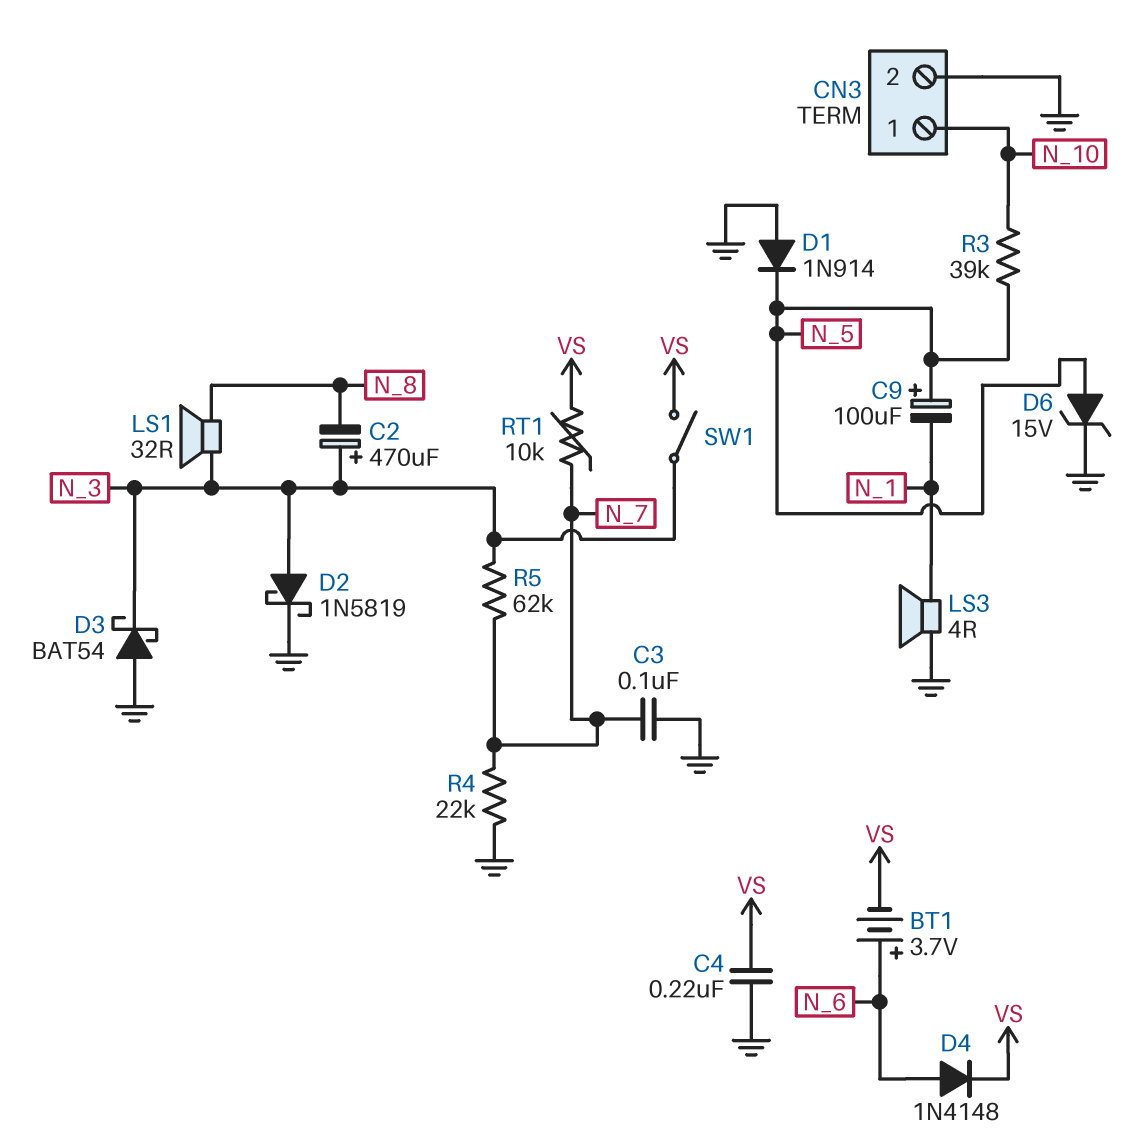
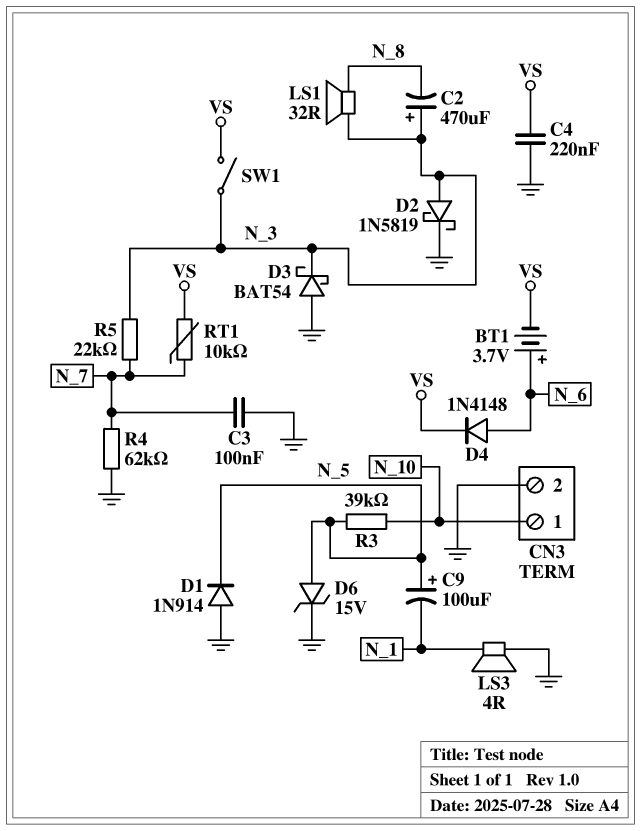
R4: 22k (GND, N_7) -> 62k (GND, N_7)
R5: 62k (N_3, N_7) -> 22k (N_3, N_7)

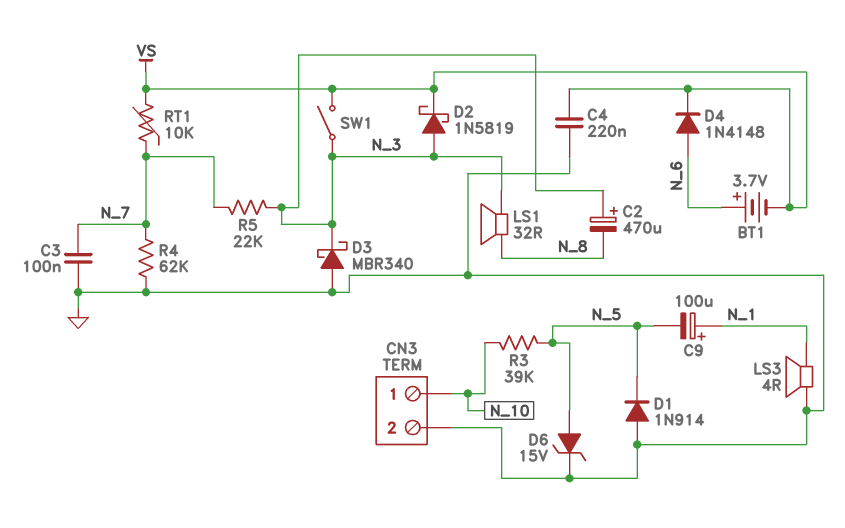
C9: 100uF (plus N_5, minus N_1) -> 100uF (plus N_1, minus N_5)
D2: schottky 1N5819 (A N_3, K GND) -> schottky 1N5819 (A N_3, K VS)
D3: schottky BAT54 (A GND, K N_3) -> schottky MBR340 (A GND, K N_3)

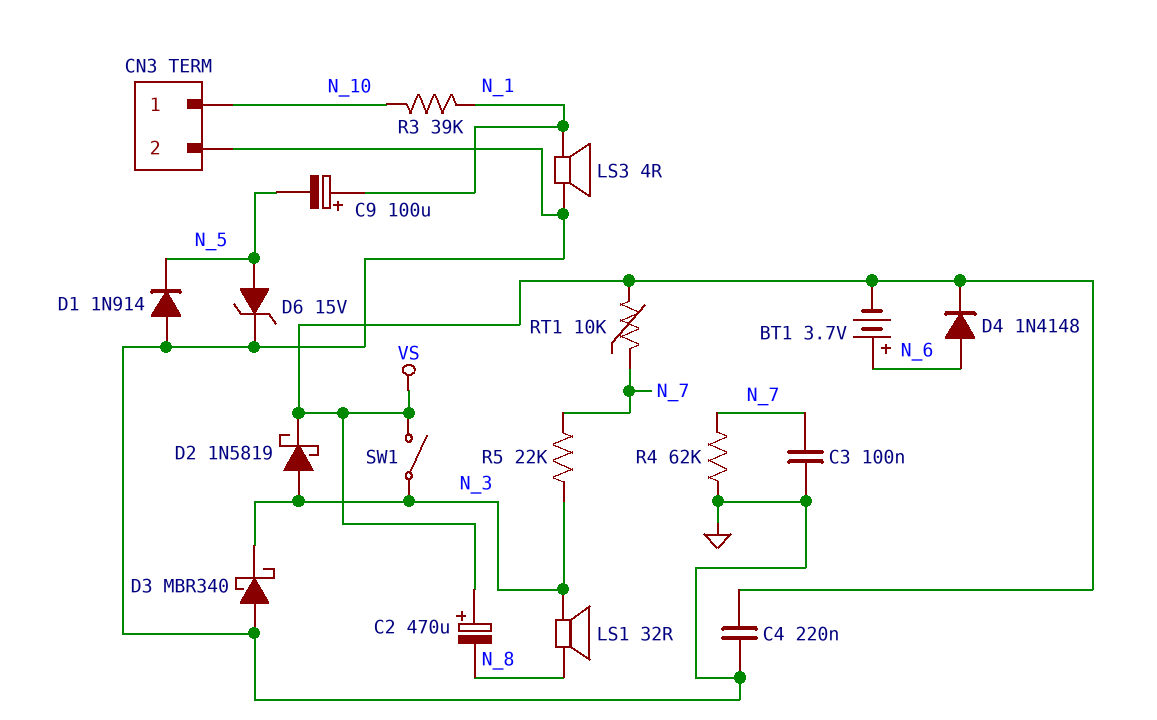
C2: 470uF (plus N_3, minus N_8) -> 470uF (plus VS, minus N_8)
R3: 39k (N_5, N_10) -> 39k (N_1, N_10)

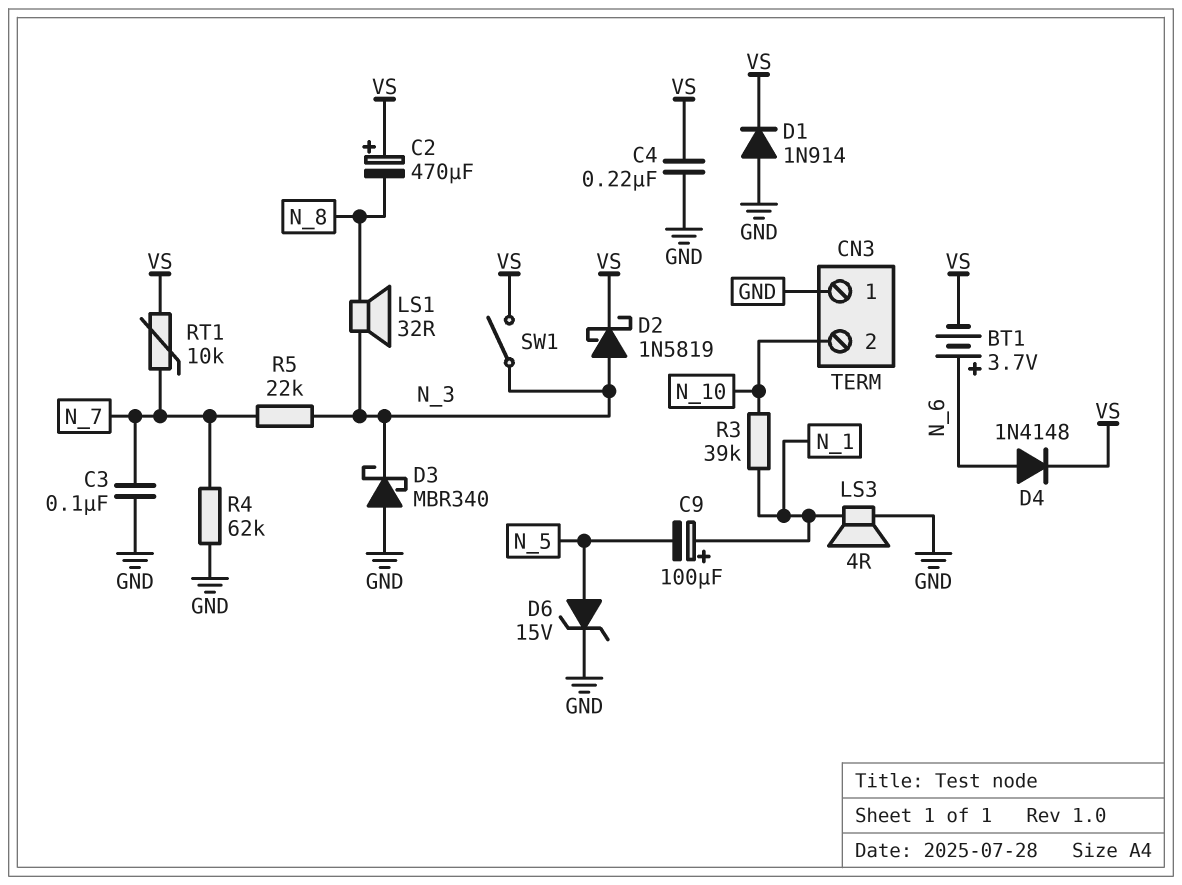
CN3 pin 1: N_10 -> GND
CN3 pin 2: GND -> N_10
D1: diode 1N914 (A GND, K N_5) -> diode 1N914 (A GND, K VS)

